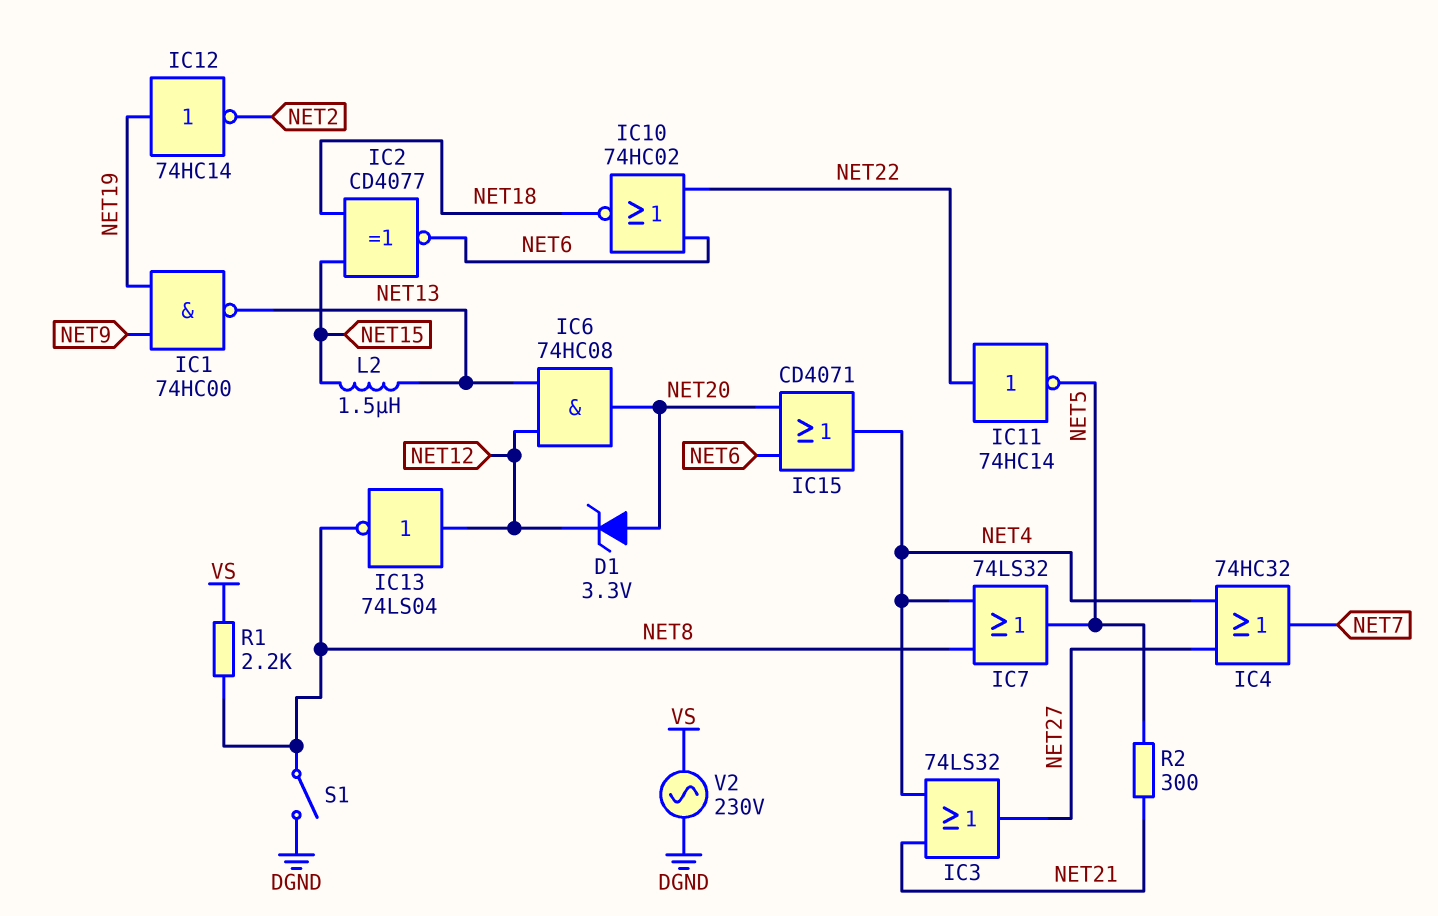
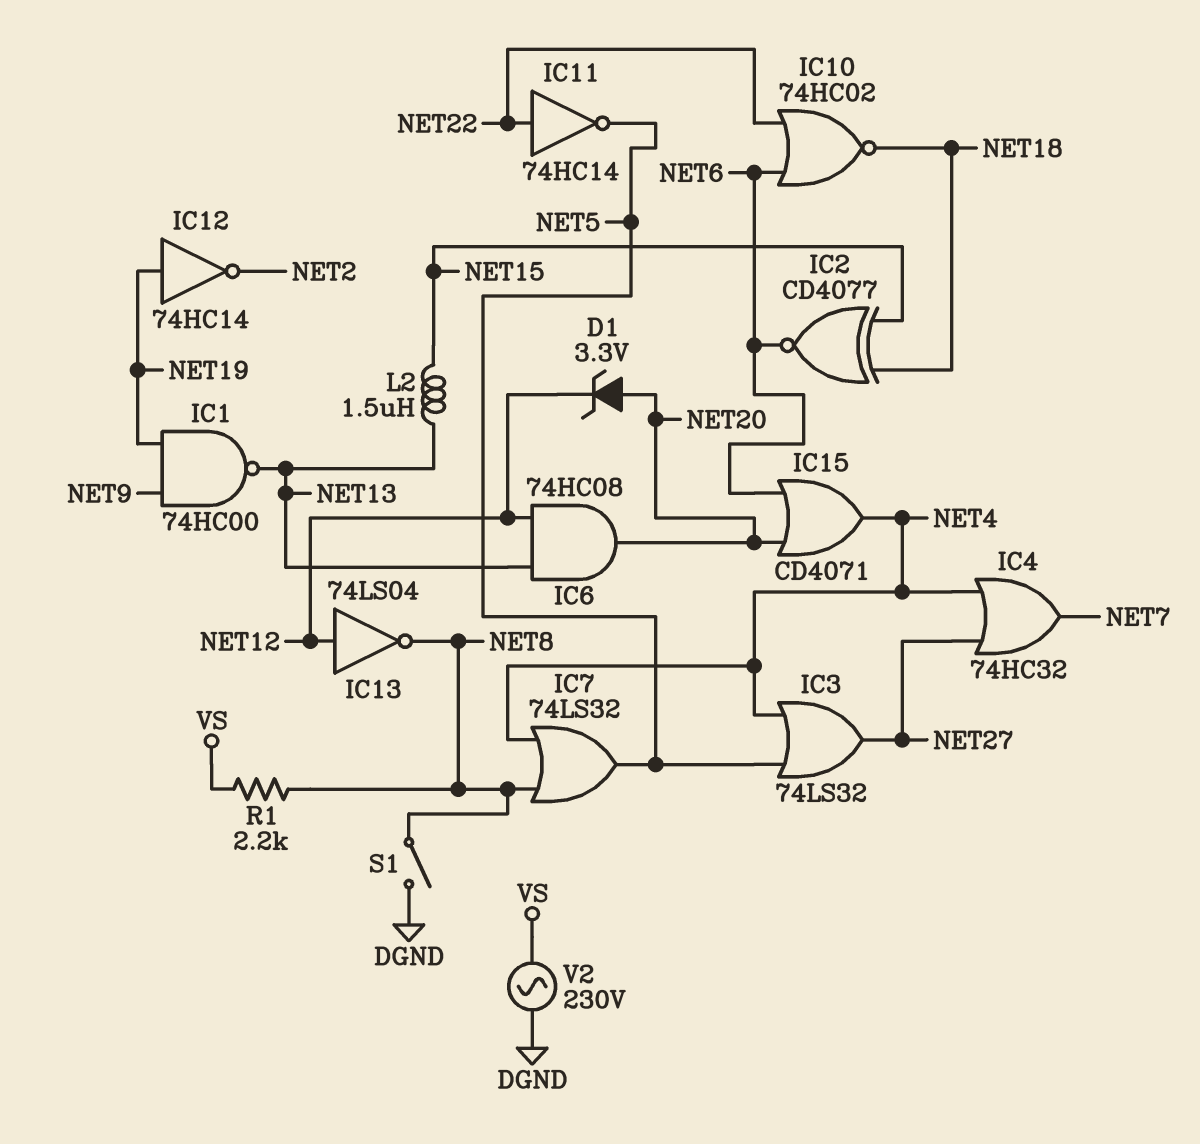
IC3: OR 74LS32 (in NET4, in NET21, out NET27) -> OR 74LS32 (in NET4, in NET5, out NET27)
R2: 300 (NET5, NET21) -> none

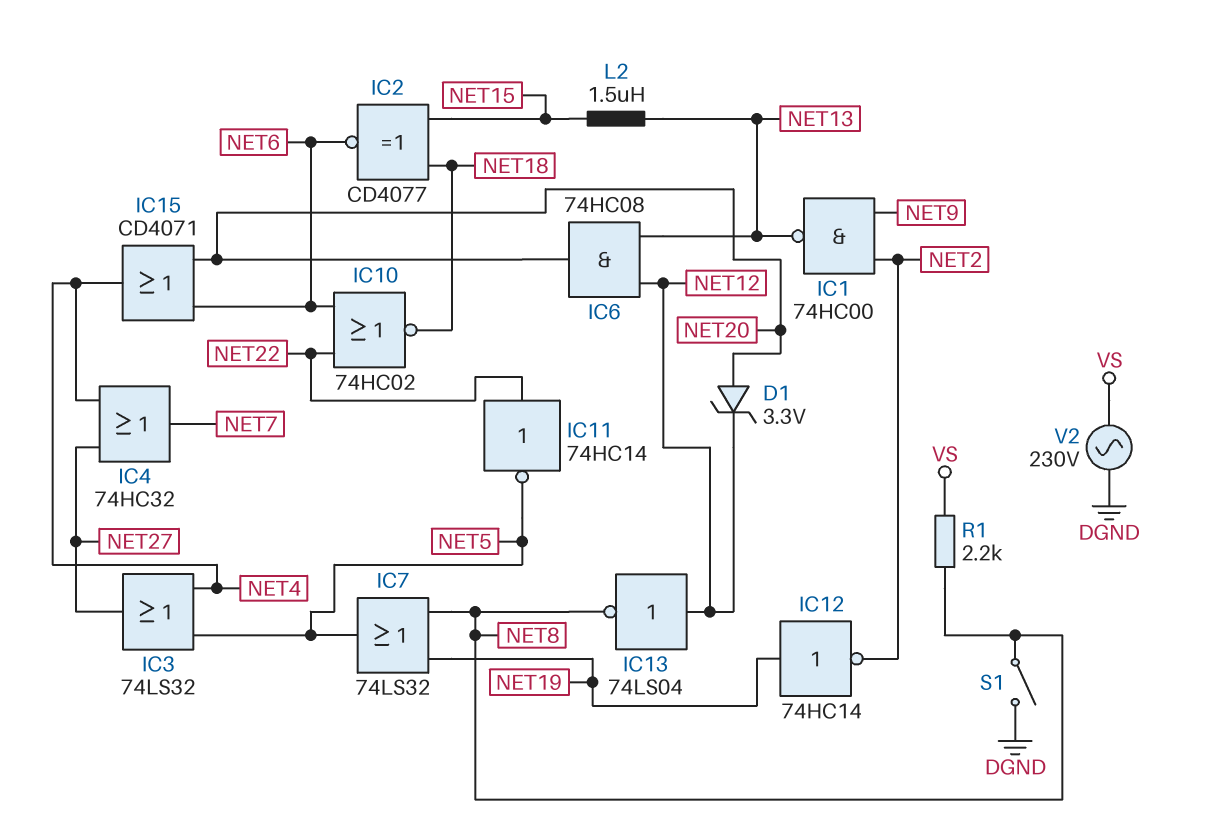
IC1: NAND 74HC00 (in NET9, in NET19, out NET13) -> NAND 74HC00 (in NET2, in NET9, out NET13)
IC7: OR 74LS32 (in NET4, in NET8, out NET5) -> OR 74LS32 (in NET8, in NET19, out NET5)

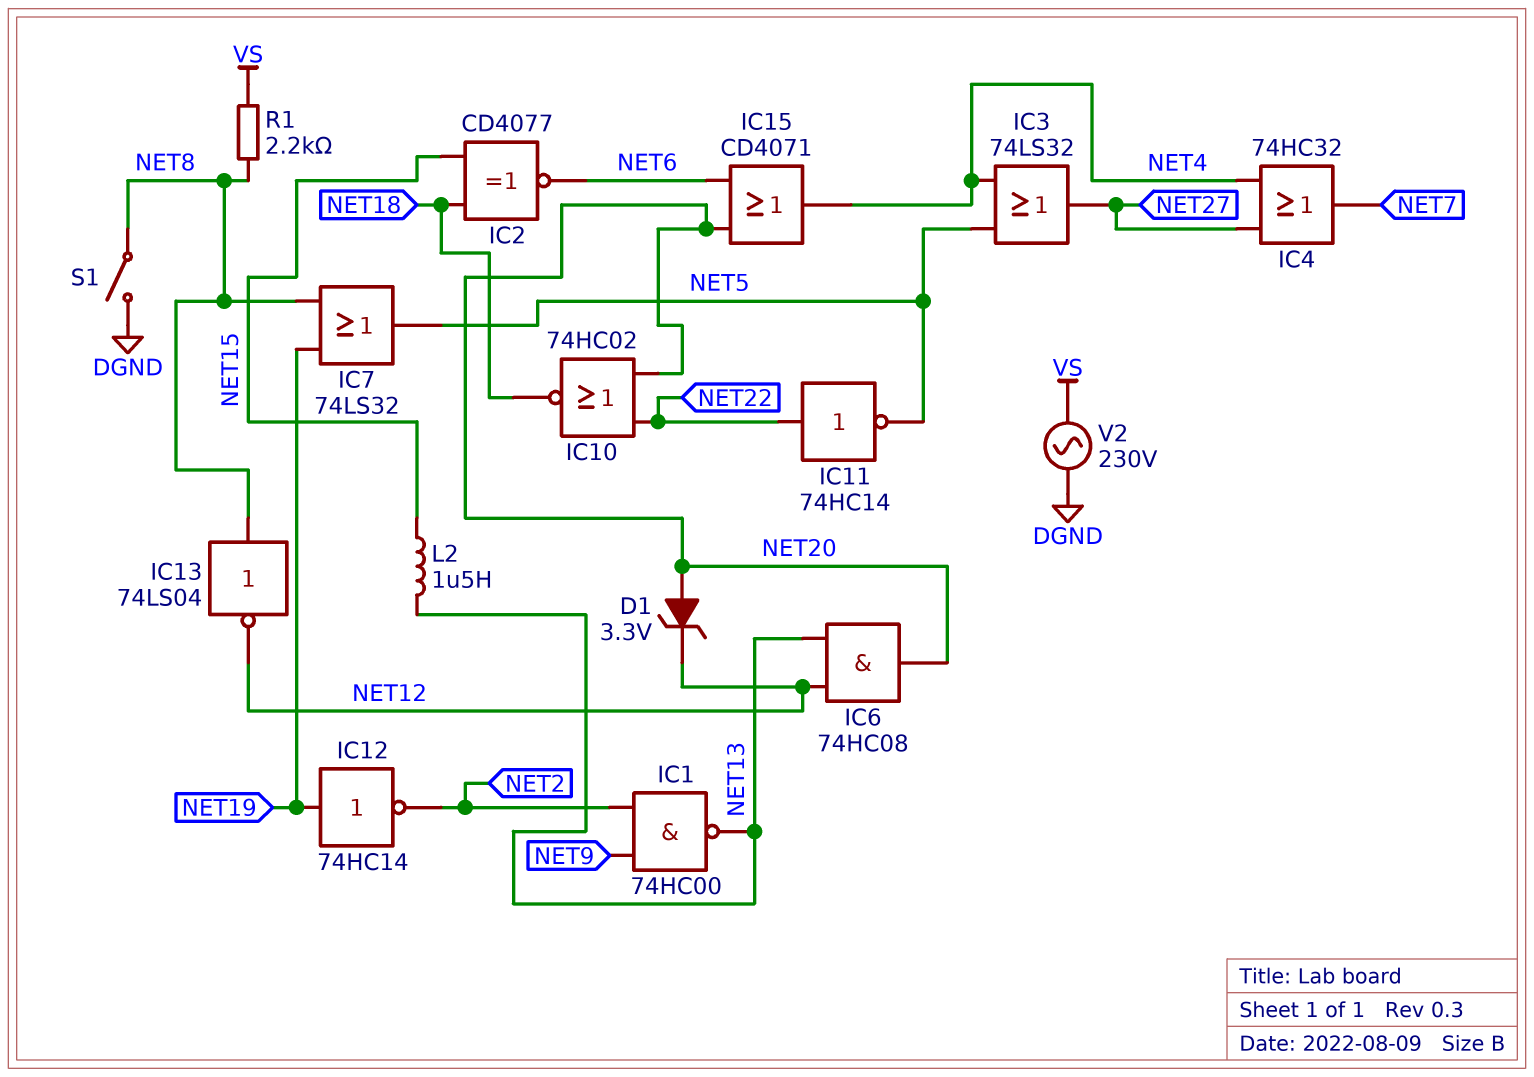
IC10: NOR 74HC02 (in NET6, in NET22, out NET18) -> NOR 74HC02 (in NET20, in NET22, out NET18)
IC13: NOT 74LS04 (in NET12, out NET8) -> NOT 74LS04 (in NET8, out NET12)

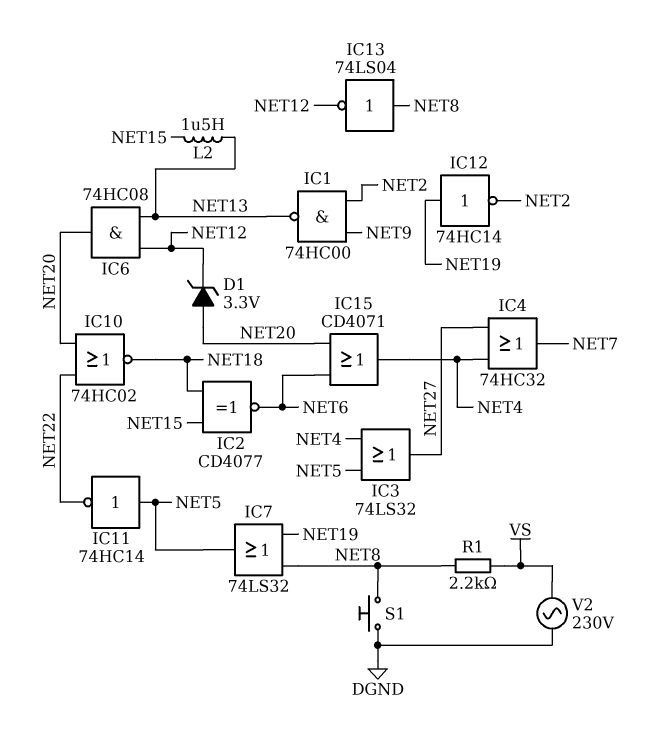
IC11: NOT 74HC14 (in NET22, out NET5) -> NOT 74HC14 (in NET5, out NET22)
S1: switch (DGND, NET8) -> button (DGND, NET8)

